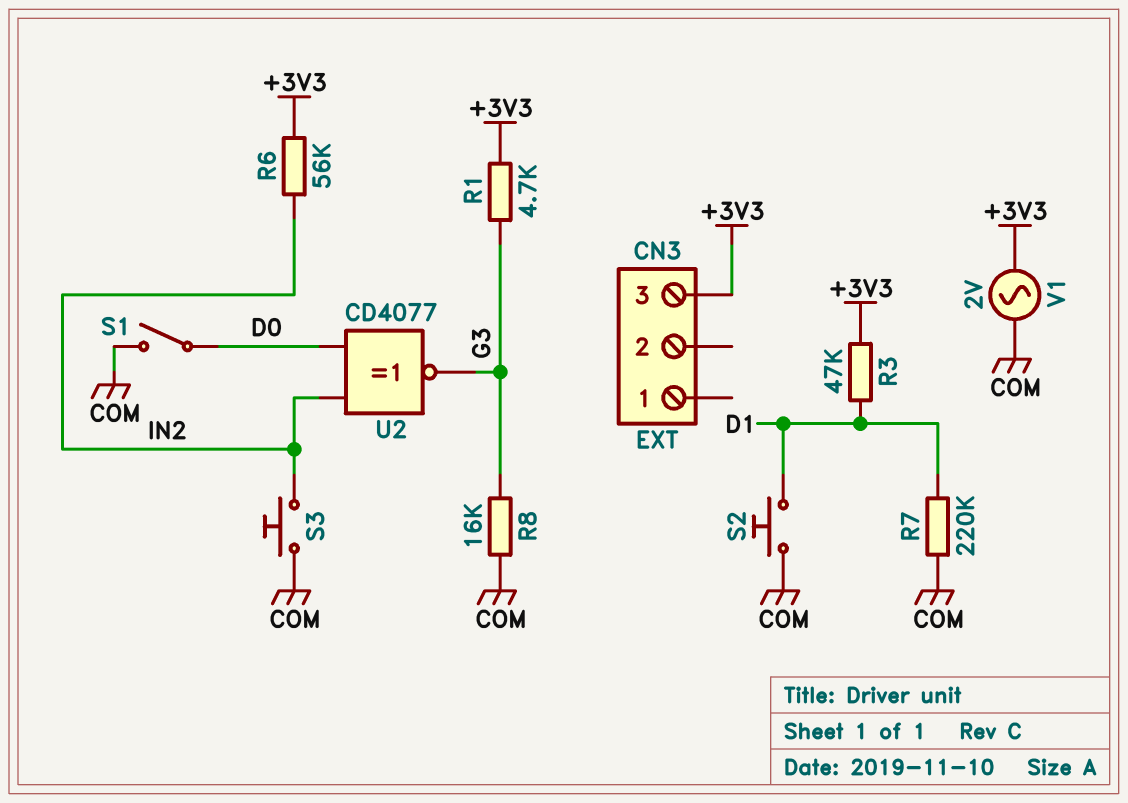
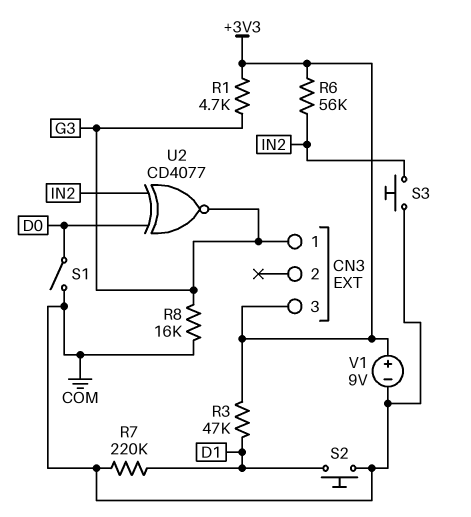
CN3 pin 1: none -> G3
V1: AC 2V (+3V3, COM) -> 9V (plus +3V3, minus COM)

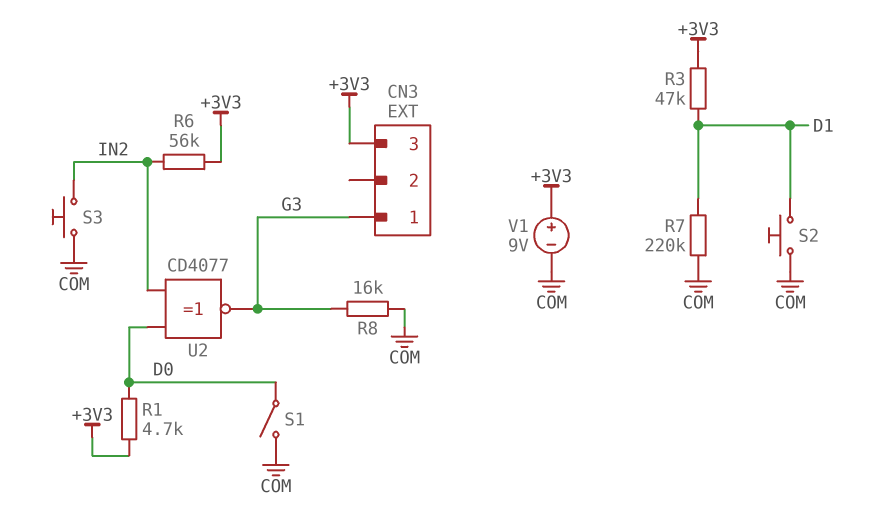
R1: 4.7k (+3V3, G3) -> 4.7k (+3V3, D0)

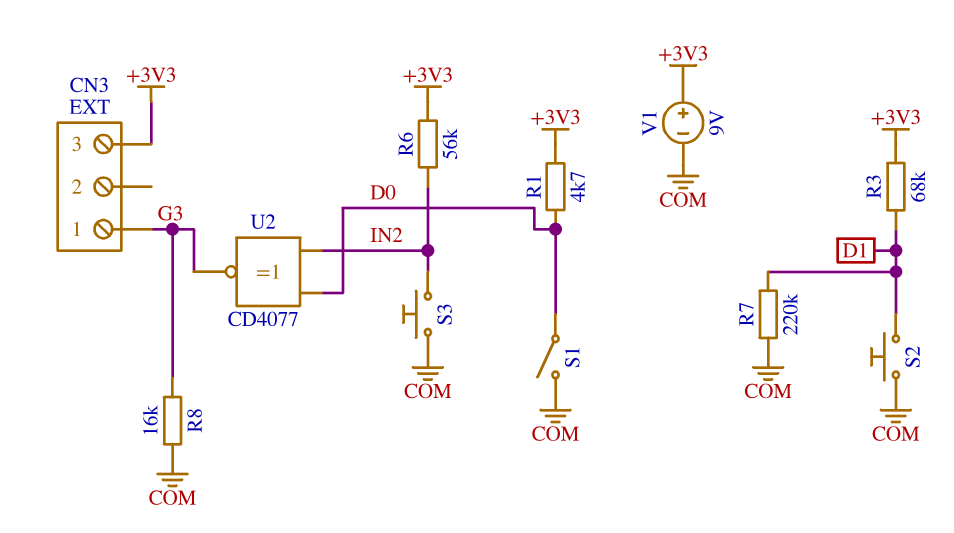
R3: 47k (+3V3, D1) -> 68k (+3V3, D1)

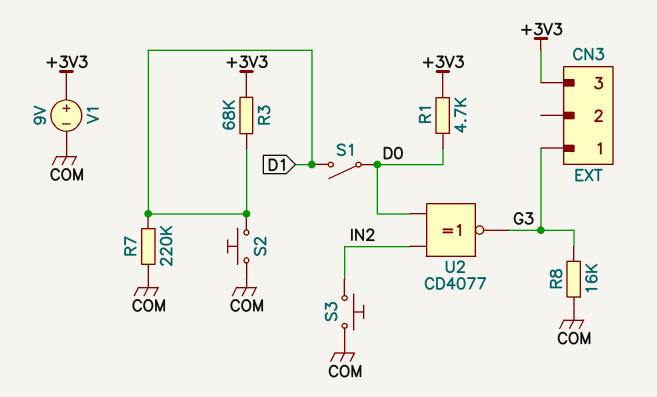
R6: 56k (+3V3, IN2) -> none
S1: switch (COM, D0) -> switch (D0, D1)

